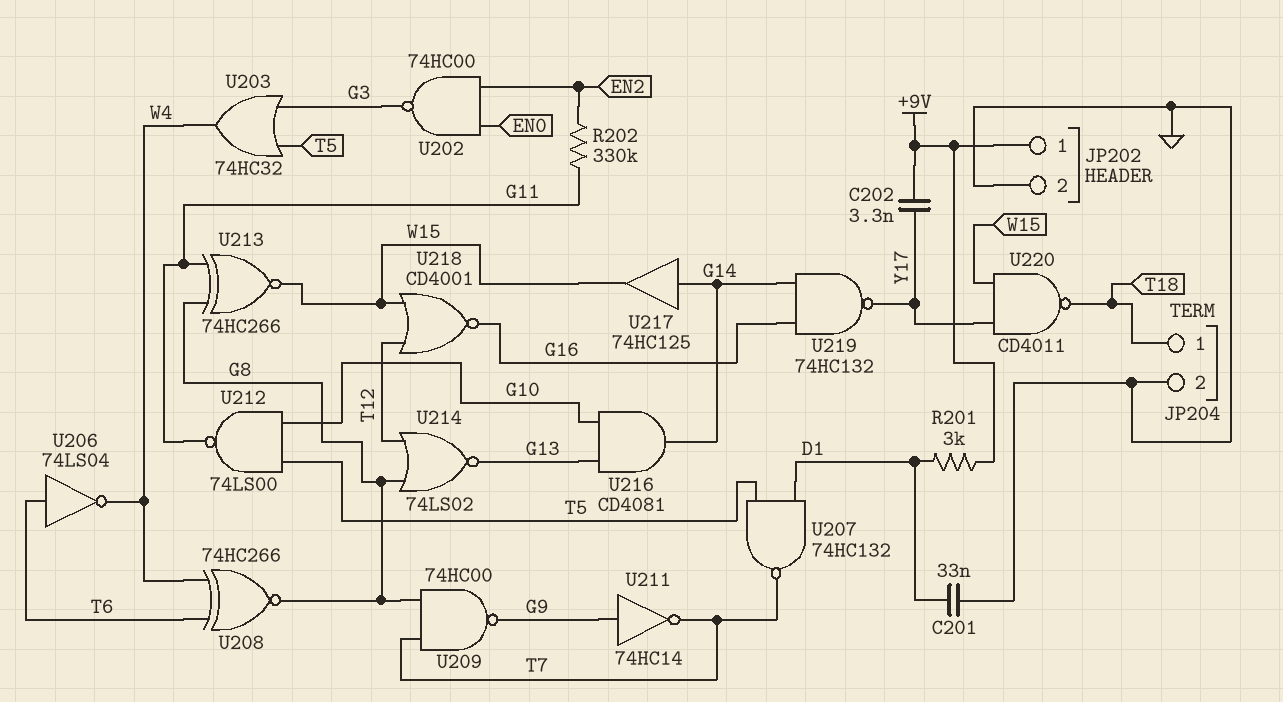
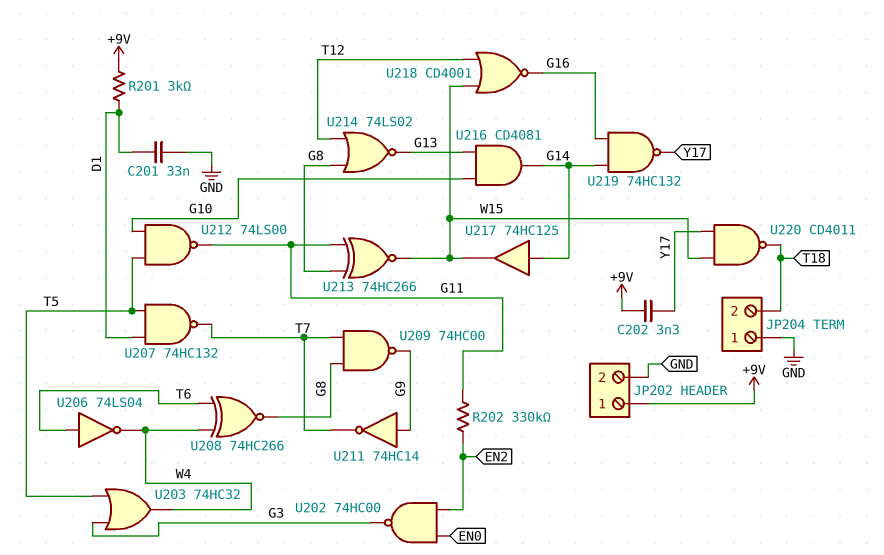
JP204 pin 1: T18 -> GND
JP204 pin 2: GND -> T18

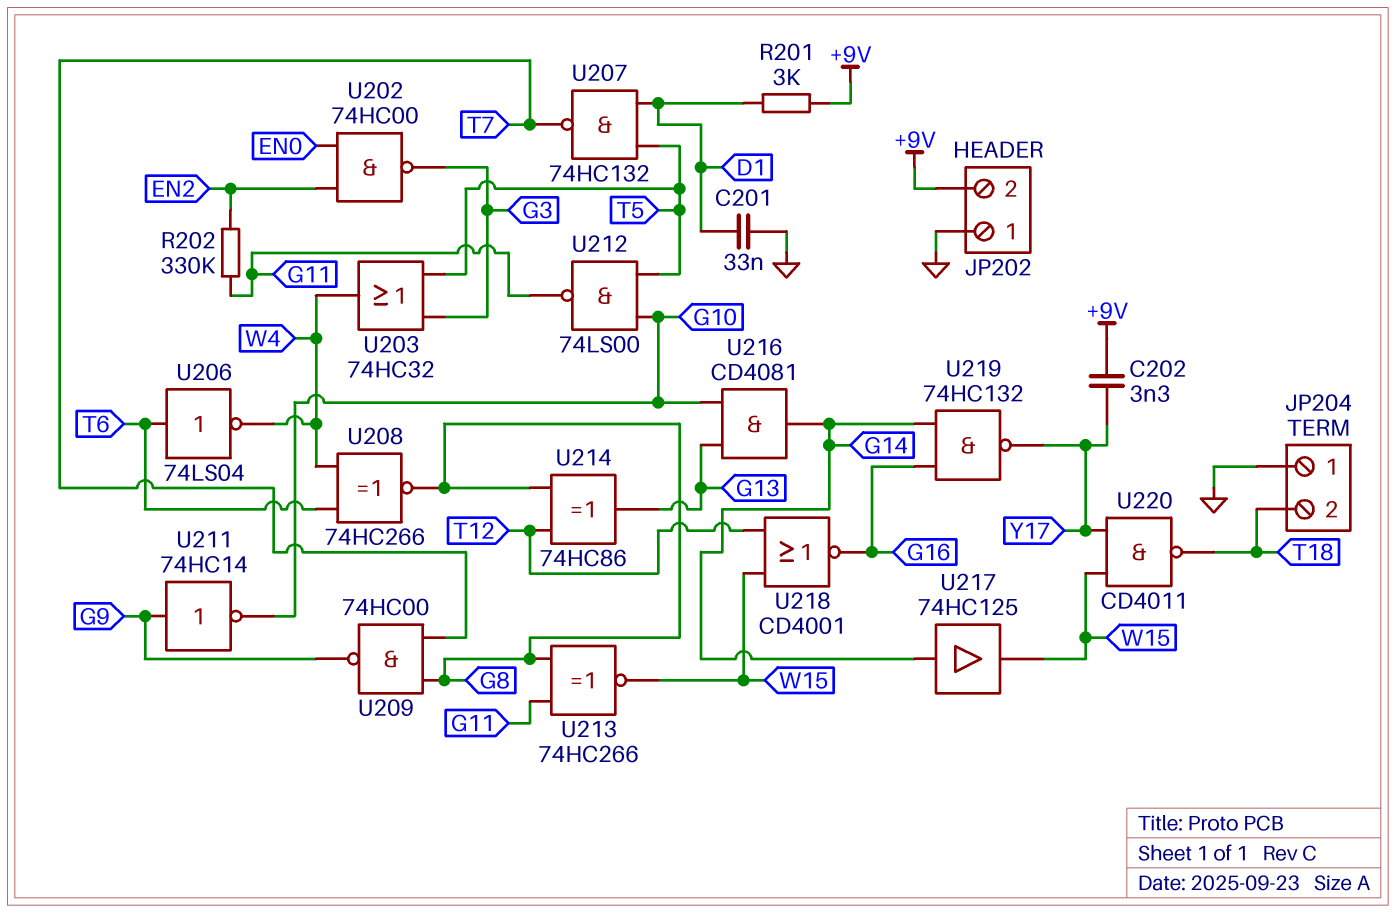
JP202 pin 1: +9V -> GND
JP202 pin 2: GND -> +9V
U211: NOT 74HC14 (in G9, out T7) -> NOT 74HC14 (in G9, out G10)
U214: NOR 74LS02 (in G8, in T12, out G13) -> XOR 74HC86 (in G8, in T12, out G13)

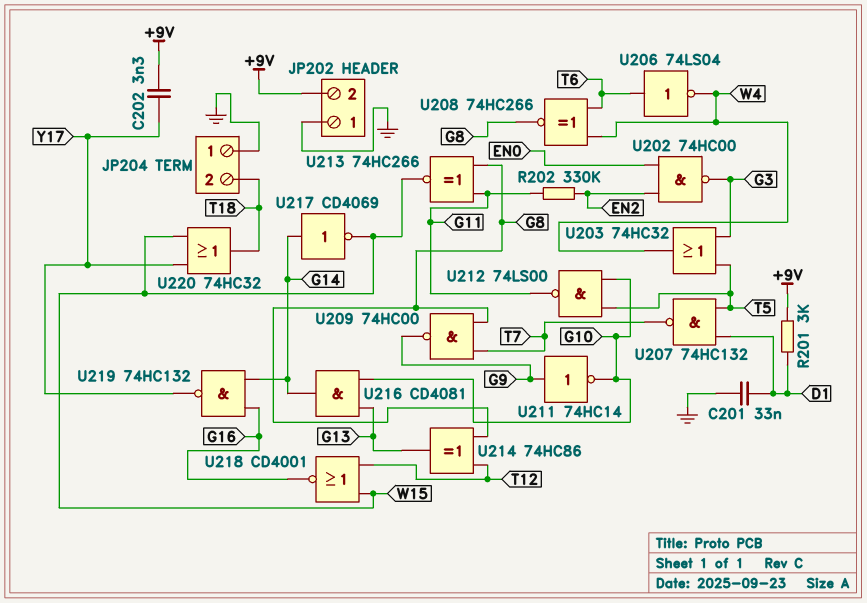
U217: buffer 74HC125 (in G14, out W15) -> NOT CD4069 (in G14, out W15)
U220: NAND CD4011 (in W15, in Y17, out T18) -> OR 74HC32 (in W15, in Y17, out T18)

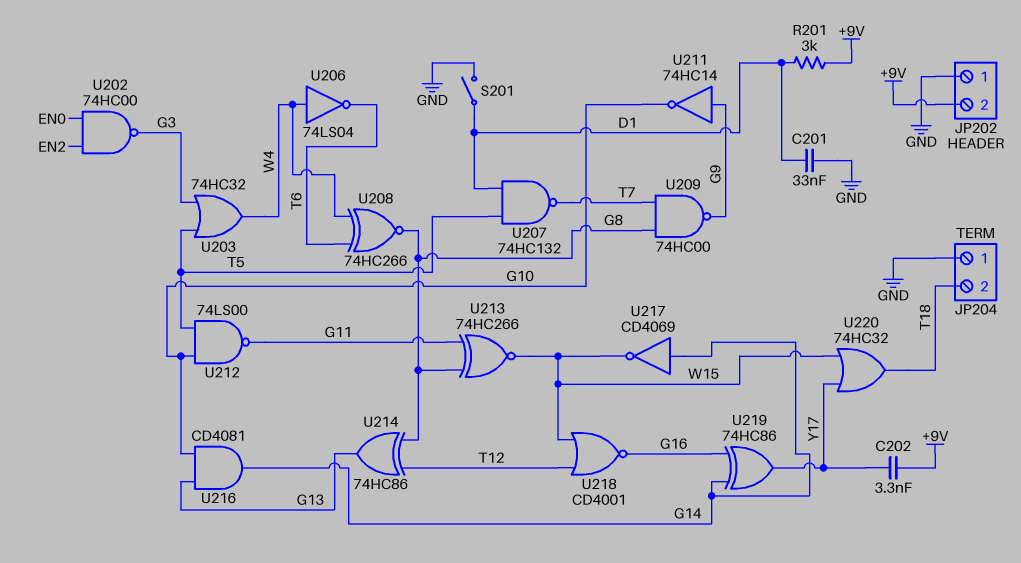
R202: 330k (EN2, G11) -> none
S201: none -> switch (D1, GND)
U206: NOT 74LS04 (in T6, out W4) -> NOT 74LS04 (in W4, out T6)
U219: NAND 74HC132 (in G14, in G16, out Y17) -> XOR 74HC86 (in G14, in G16, out Y17)

